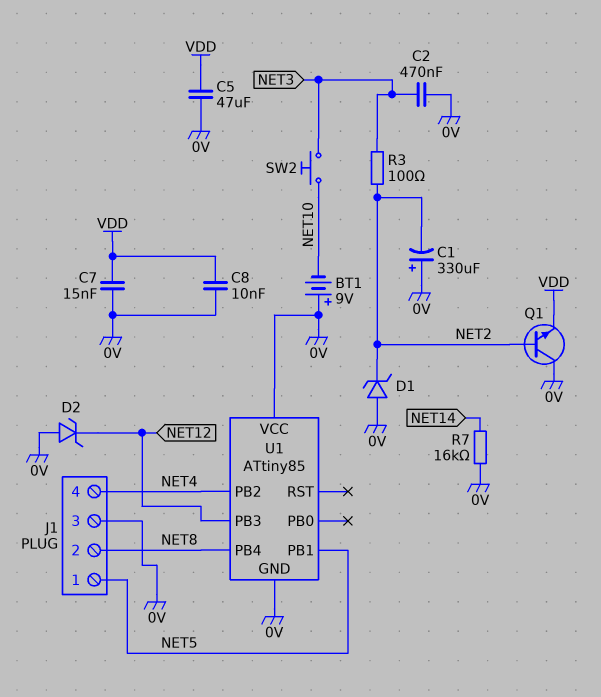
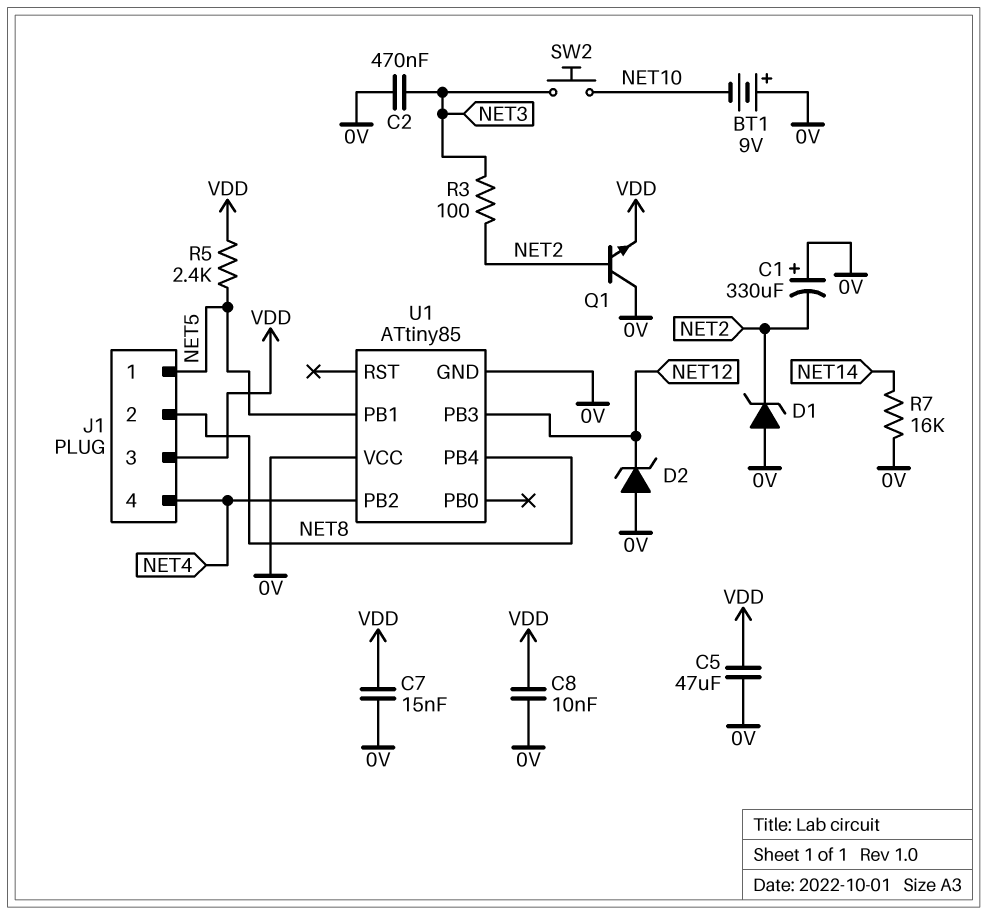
J1 pin 3: 0V -> VDD
R5: none -> 2.4k (NET5, VDD)

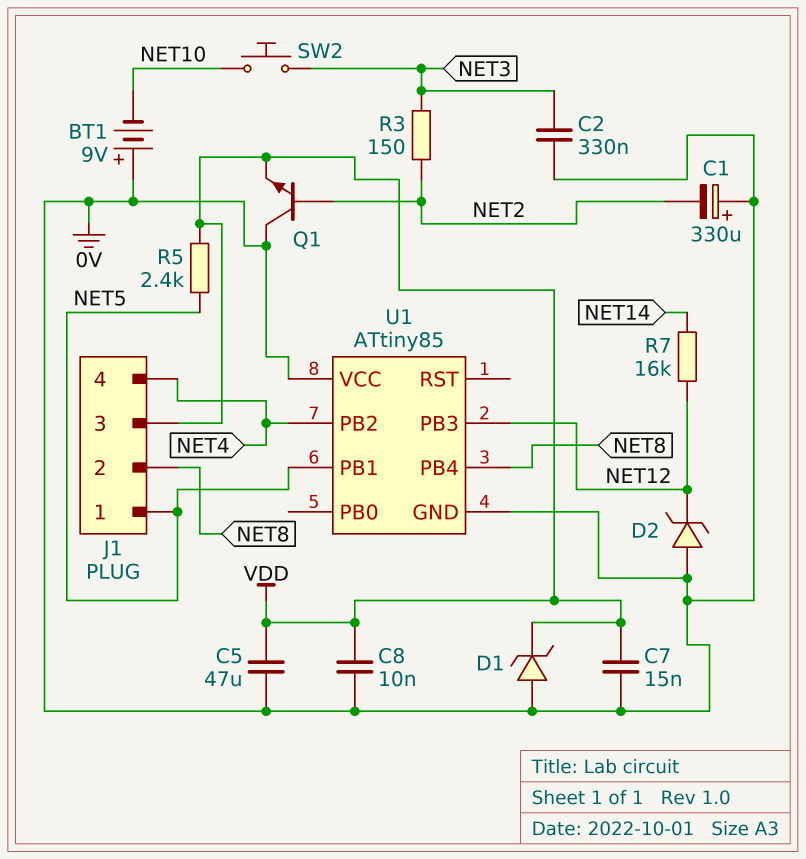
C2: 470nF (0V, NET3) -> 330nF (0V, NET3)
D1: zener (A 0V, K NET2) -> zener (A 0V, K VDD)
R3: 100 (NET2, NET3) -> 150 (NET2, NET3)
R7: 16k (0V, NET14) -> 16k (NET12, NET14)

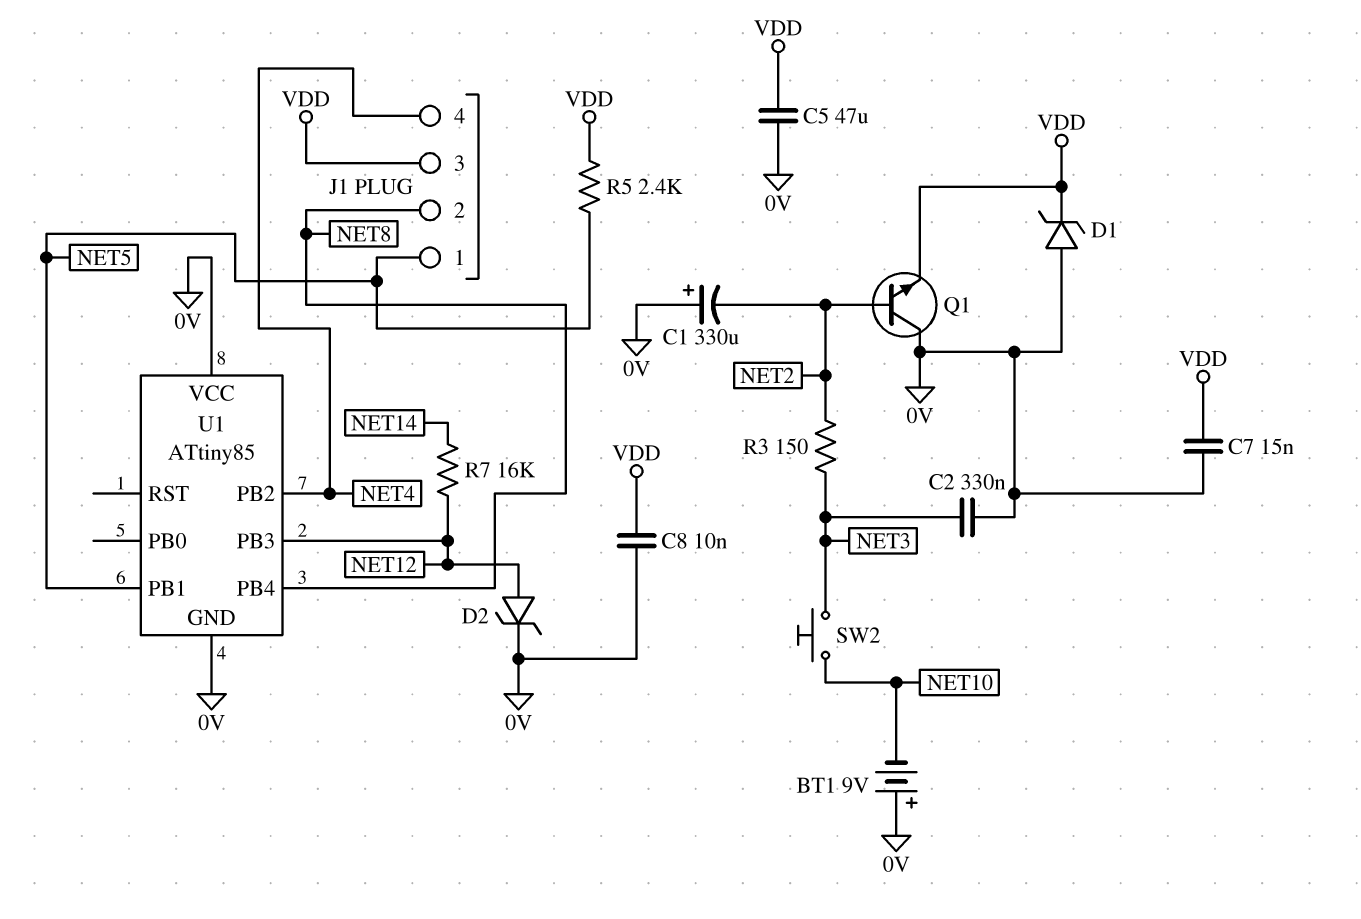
D2: zener (A 0V, K NET12) -> zener (A NET12, K 0V)

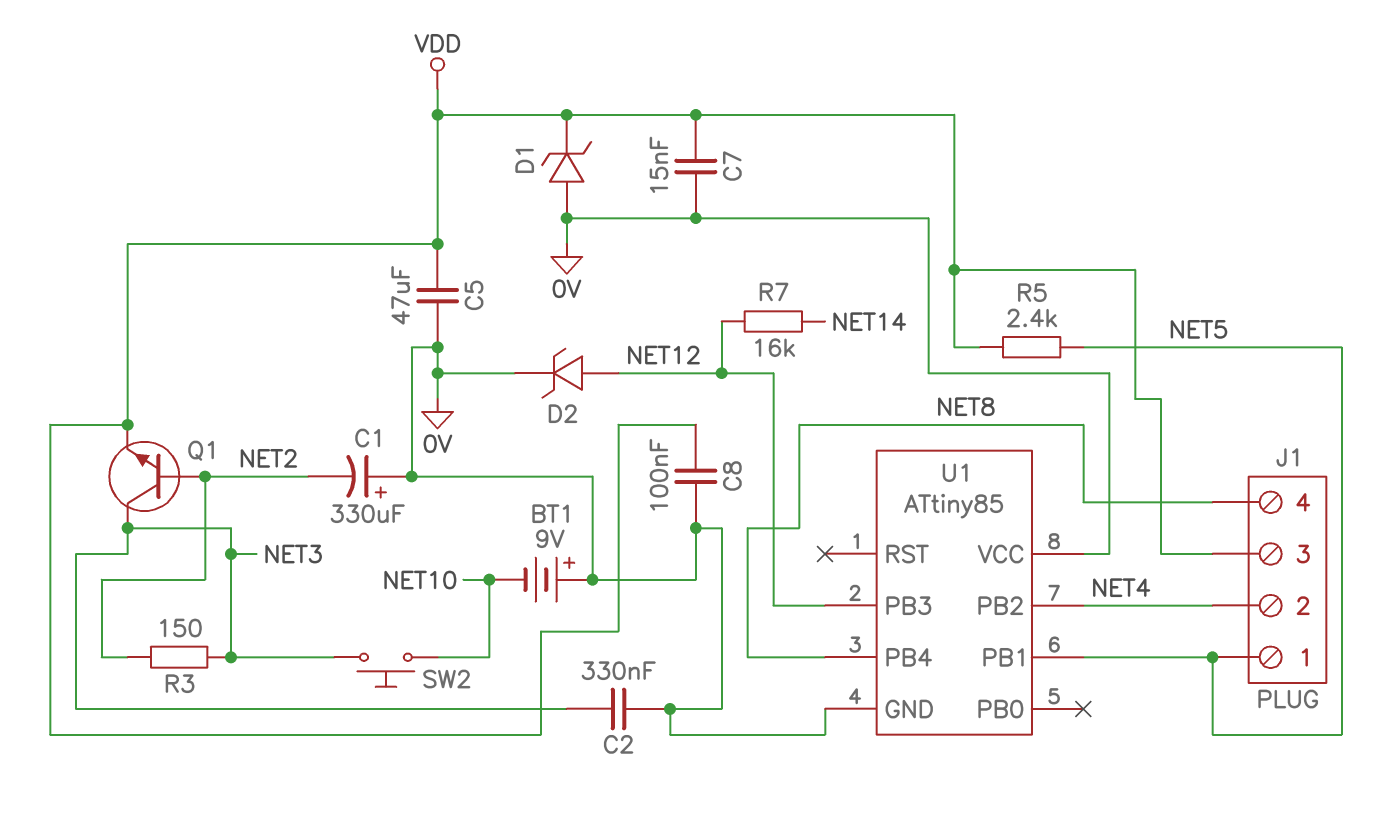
C8: 10nF (0V, VDD) -> 100nF (0V, VDD)
J1 pin 2: NET8 -> NET4
J1 pin 4: NET4 -> NET8
Q1: NPN (B NET2, C 0V, E VDD) -> NPN (B NET2, C NET3, E VDD)

